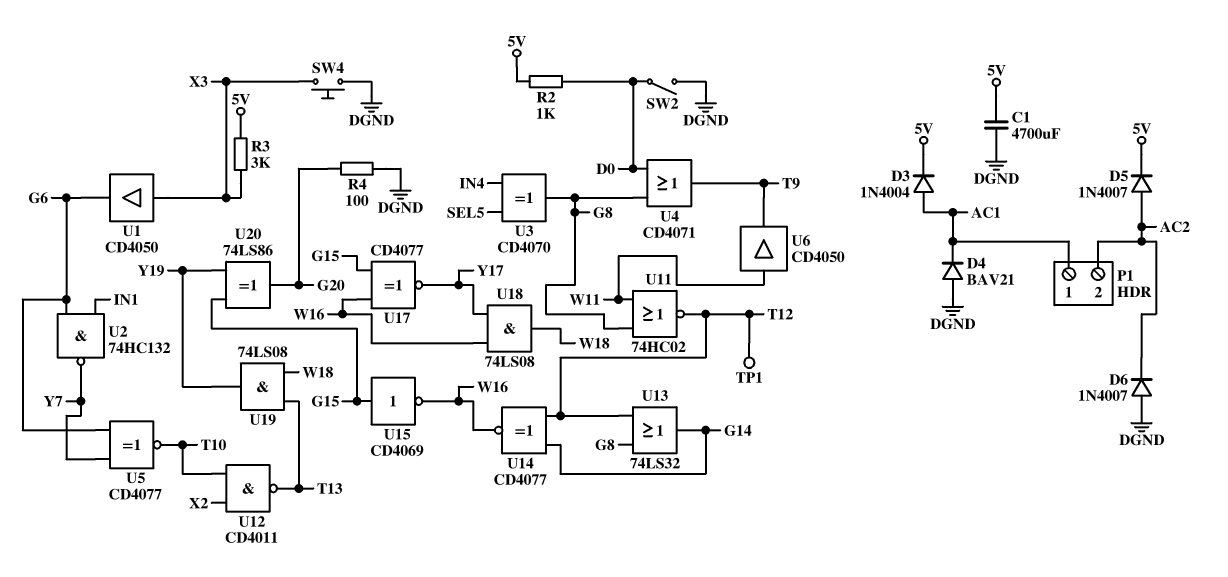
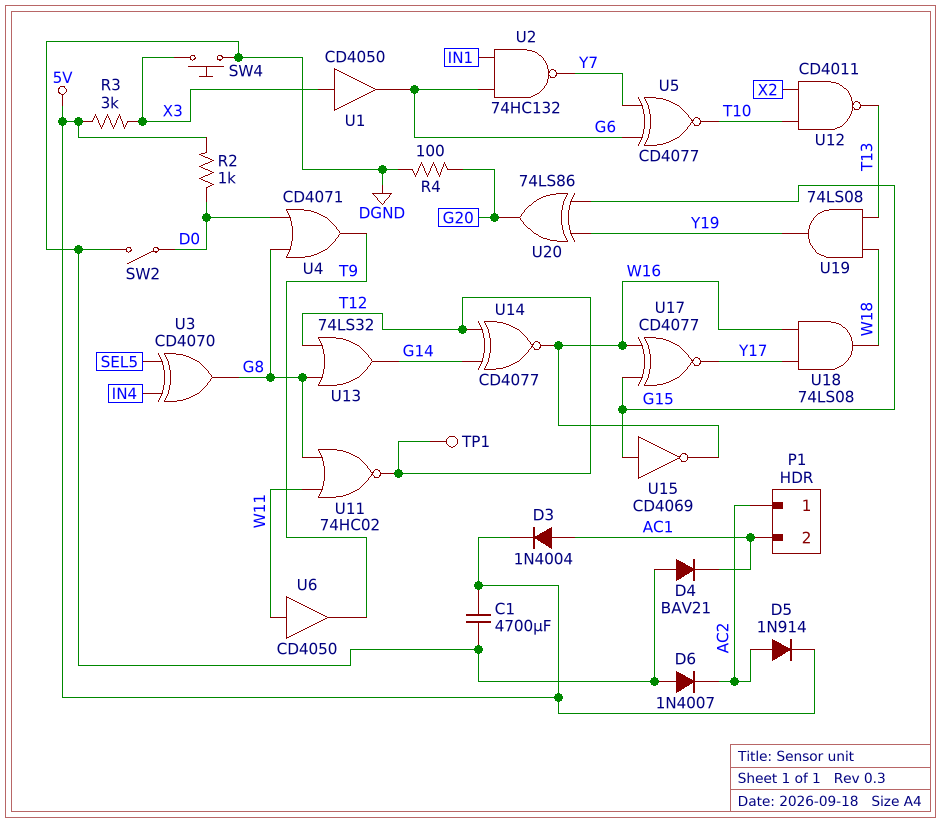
D5: diode 1N4007 (A AC2, K 5V) -> diode 1N914 (A AC2, K 5V)
P1 pin 1: AC1 -> AC2
P1 pin 2: AC2 -> AC1

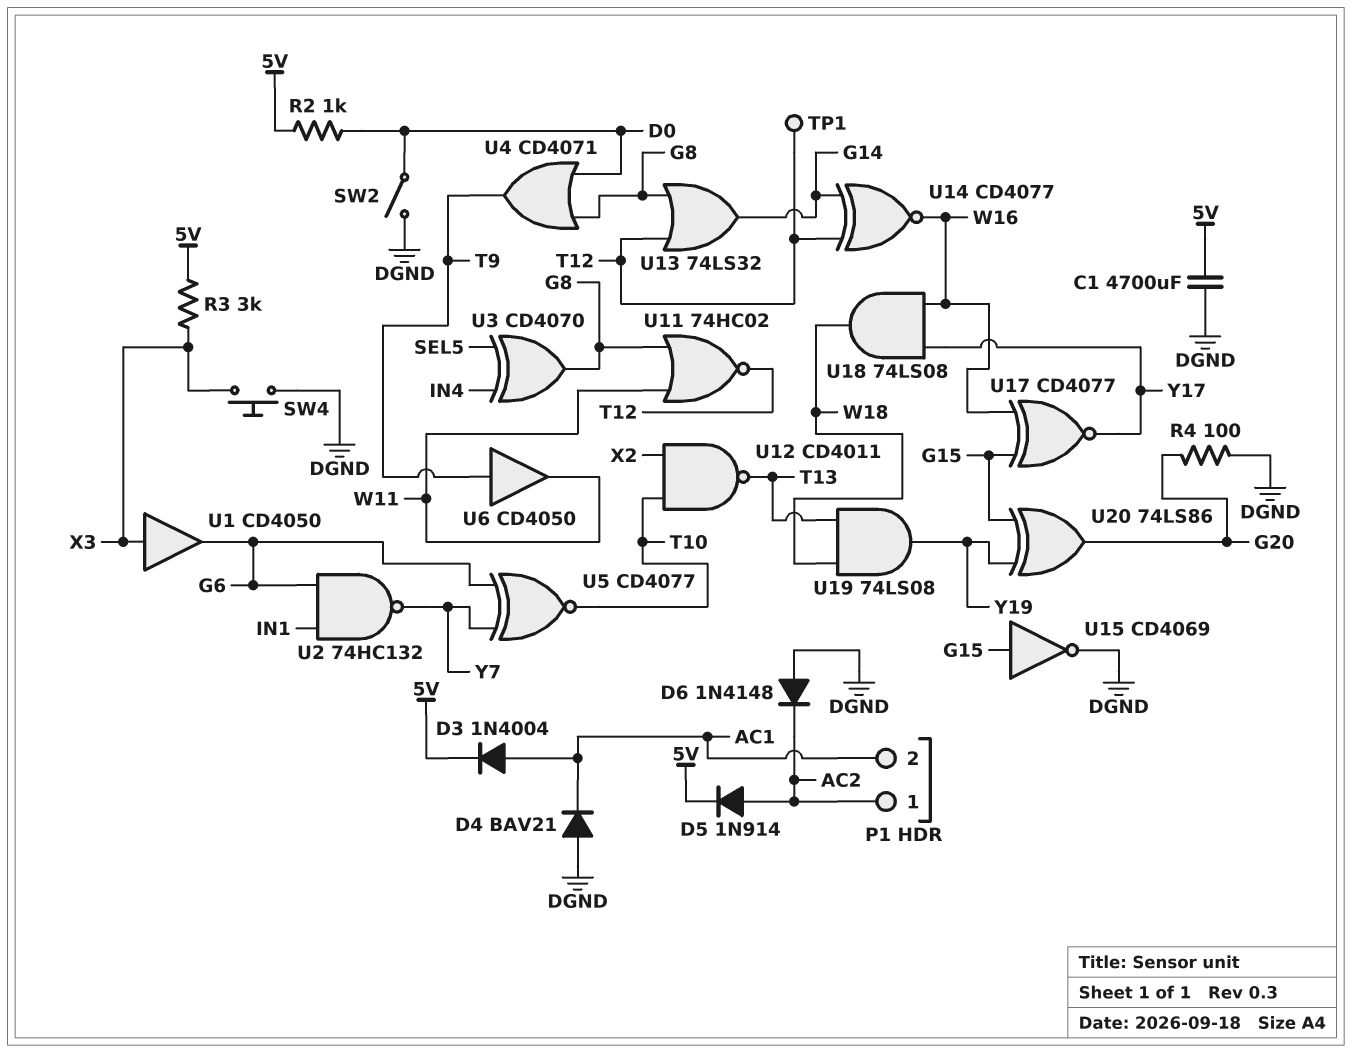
D6: diode 1N4007 (A DGND, K AC2) -> diode 1N4148 (A DGND, K AC2)
U6: buffer CD4050 (in W11, out T9) -> buffer CD4050 (in T9, out W11)
U15: NOT CD4069 (in G15, out W16) -> NOT CD4069 (in G15, out DGND)

